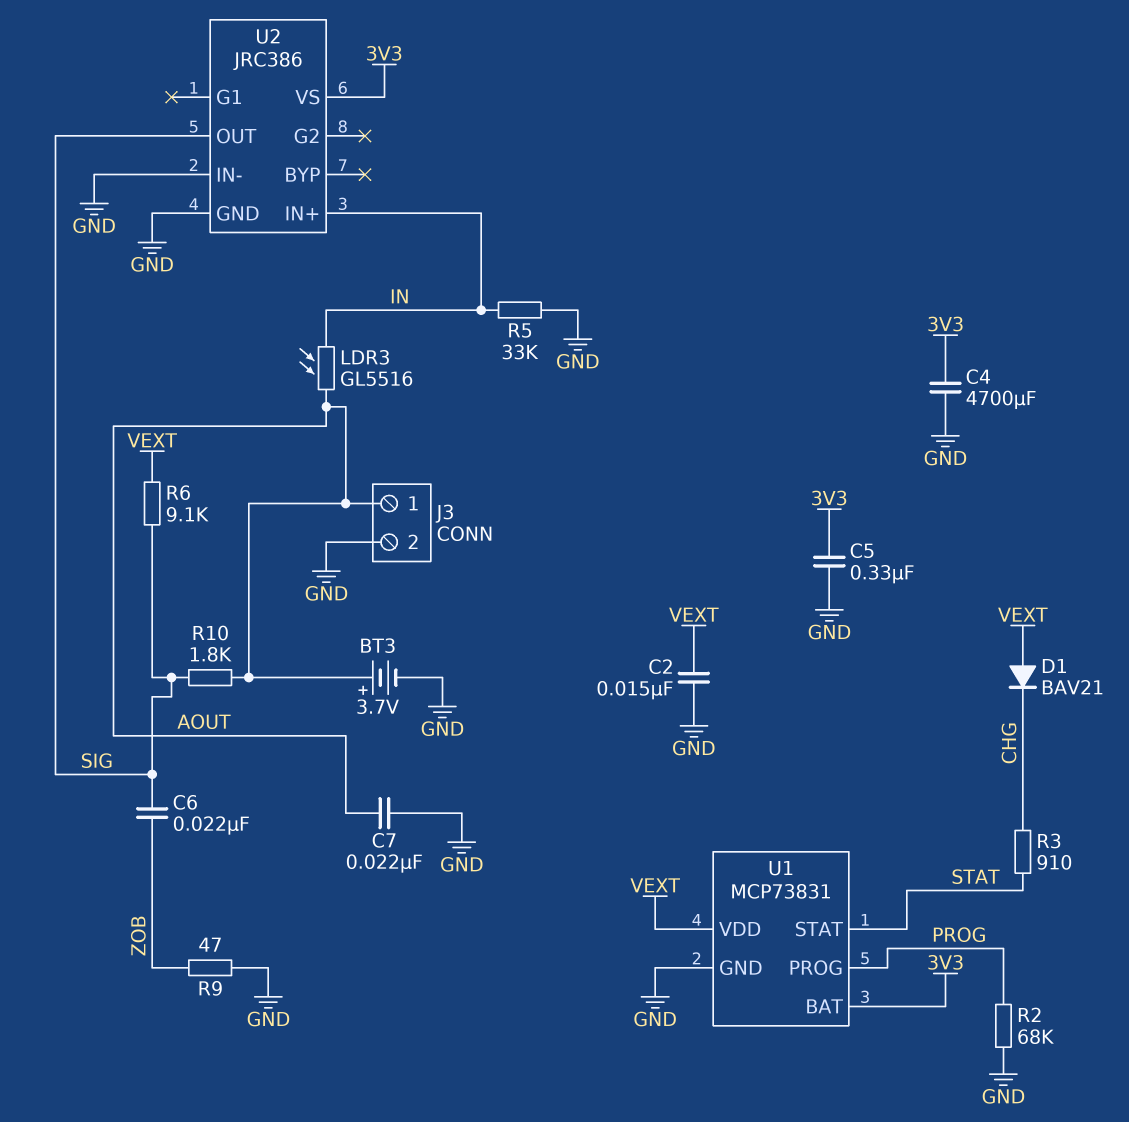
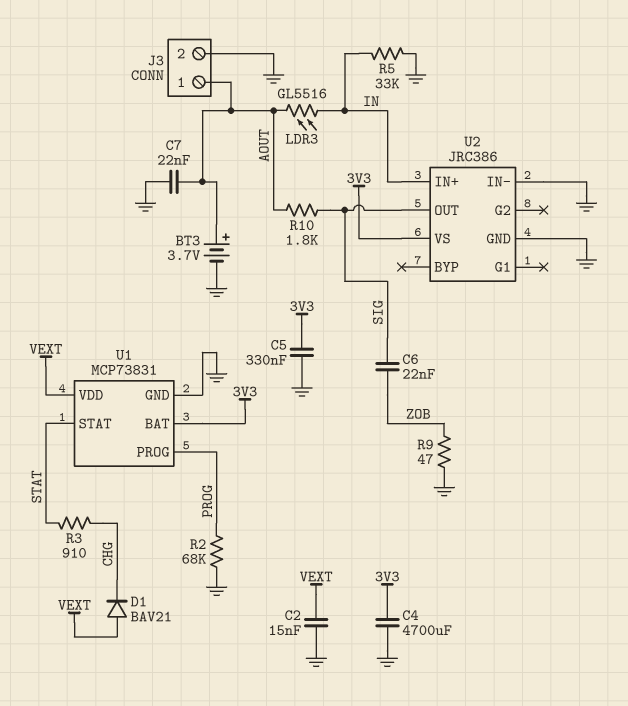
R6: 9.1k (SIG, VEXT) -> none

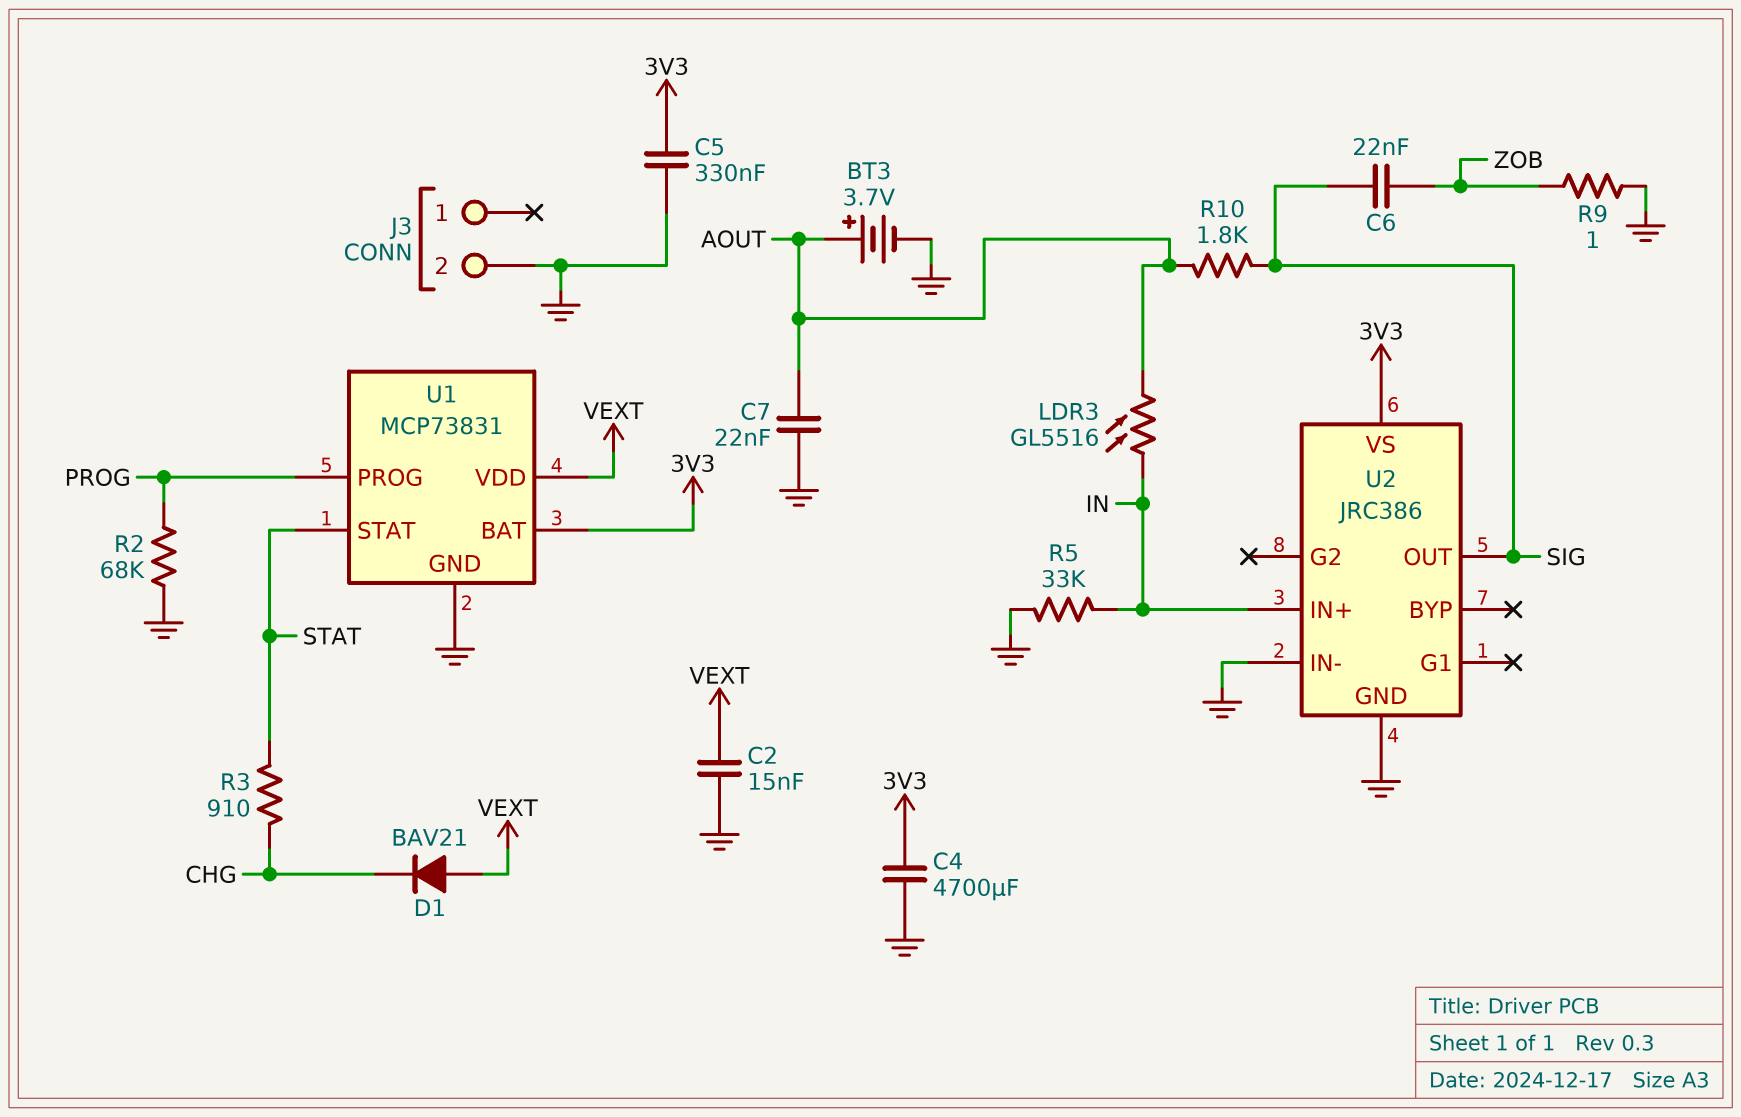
J3 pin 1: AOUT -> none
R9: 47 (GND, ZOB) -> 1 (GND, ZOB)

